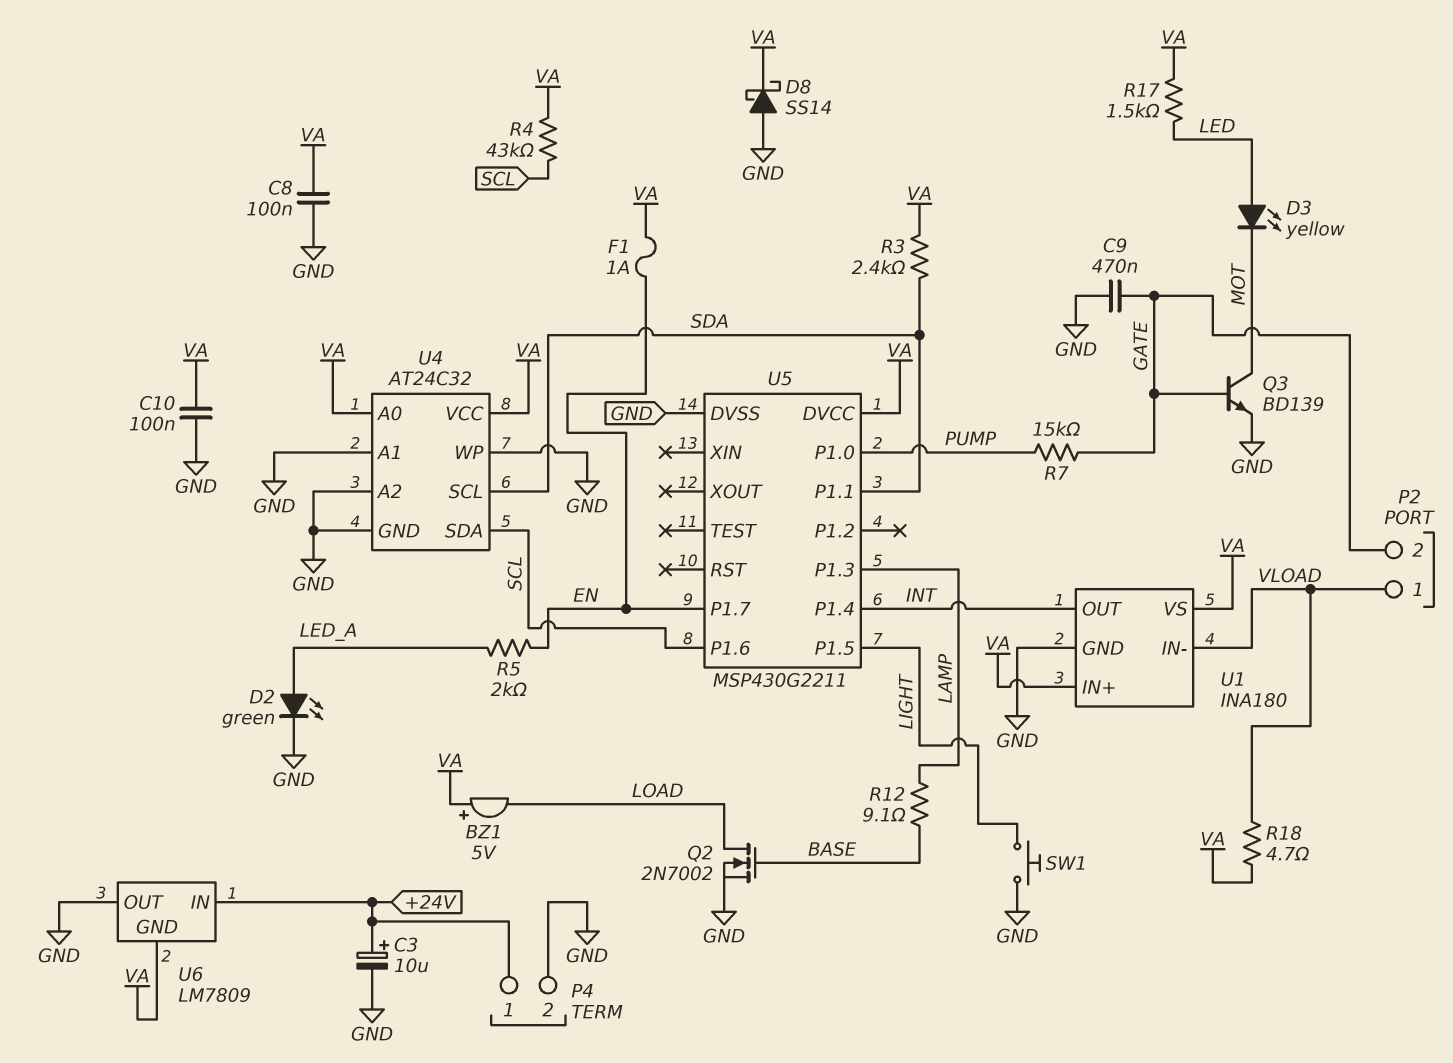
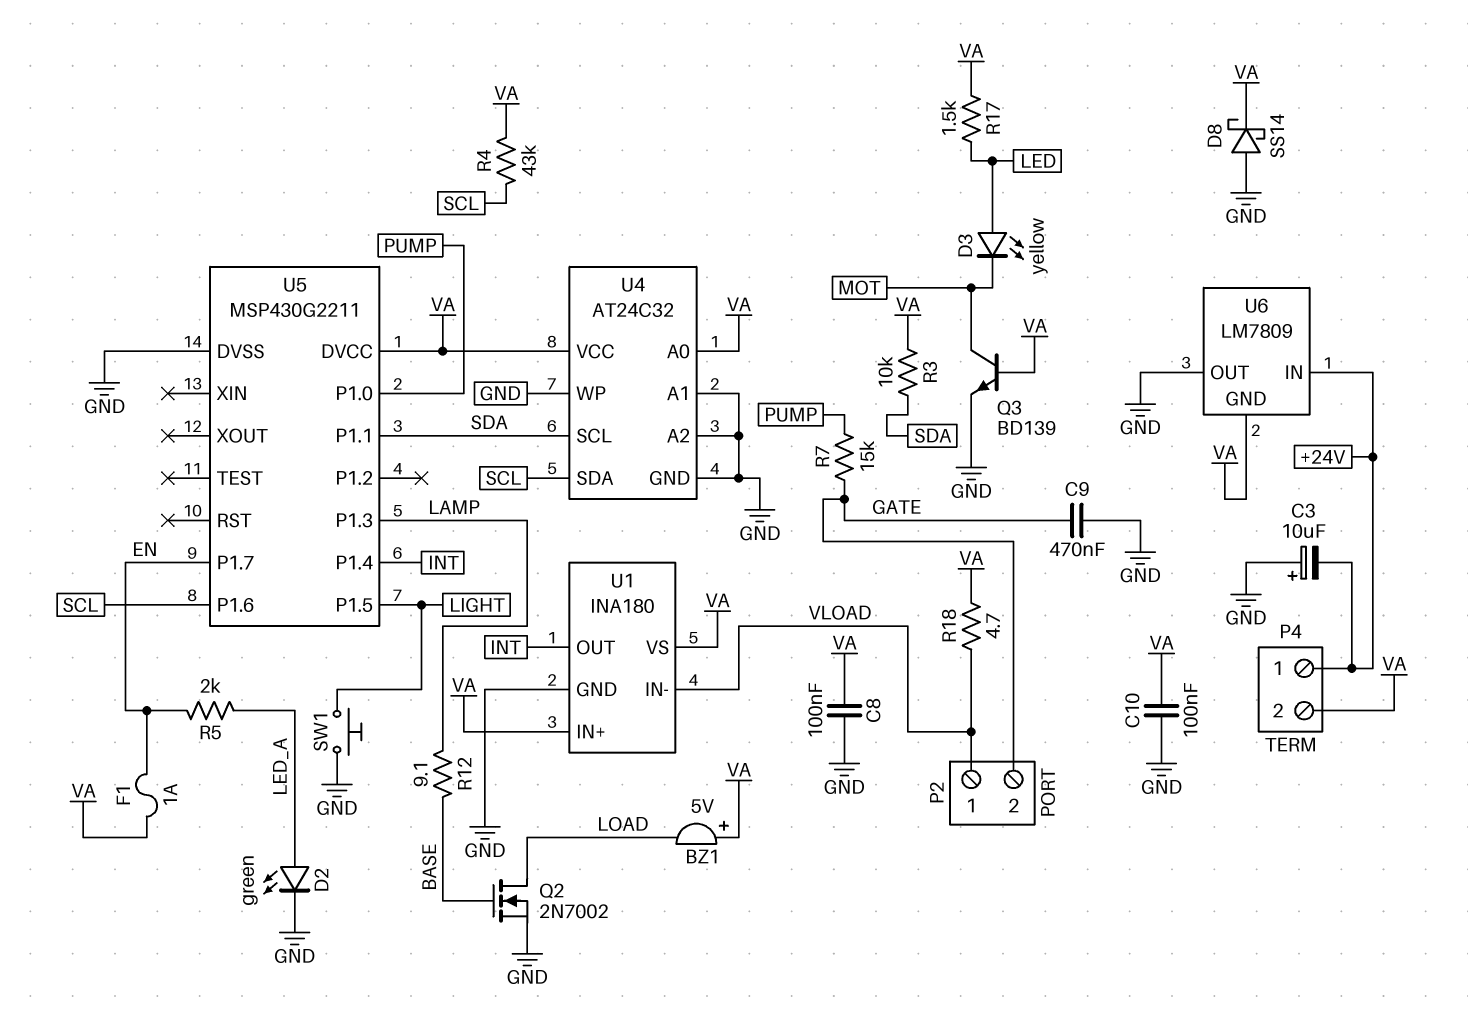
C3: 10uF (plus +24V, minus GND) -> 10uF (plus GND, minus +24V)
P4 pin 2: GND -> VA
Q3: NPN BD139 (B GATE, C MOT, E GND) -> NPN BD139 (B VA, C MOT, E GND)
R3: 2.4k (SDA, VA) -> 10k (SDA, VA)

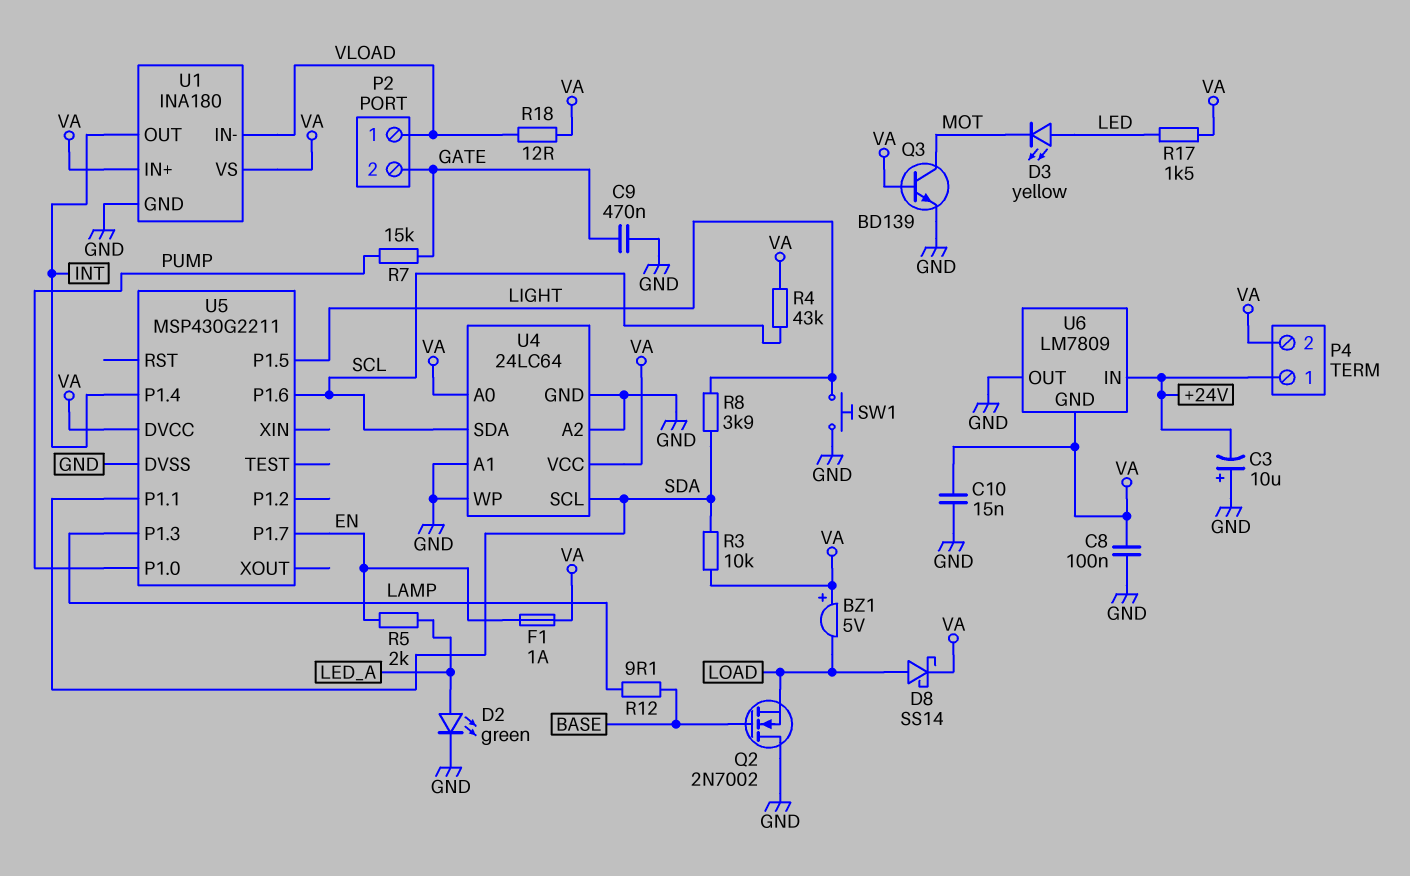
C10: 100nF (GND, VA) -> 15nF (GND, VA)
D8: schottky SS14 (A GND, K VA) -> schottky SS14 (A LOAD, K VA)
Q2: NMOS 2N7002 (G BASE, D LOAD, S GND) -> NMOS 2N7002 (G BASE, D GND, S LOAD)
R8: none -> 3.9k (LIGHT, SDA)
R18: 4.7 (VA, VLOAD) -> 12 (VA, VLOAD)
U4: AT24C32 -> 24LC64

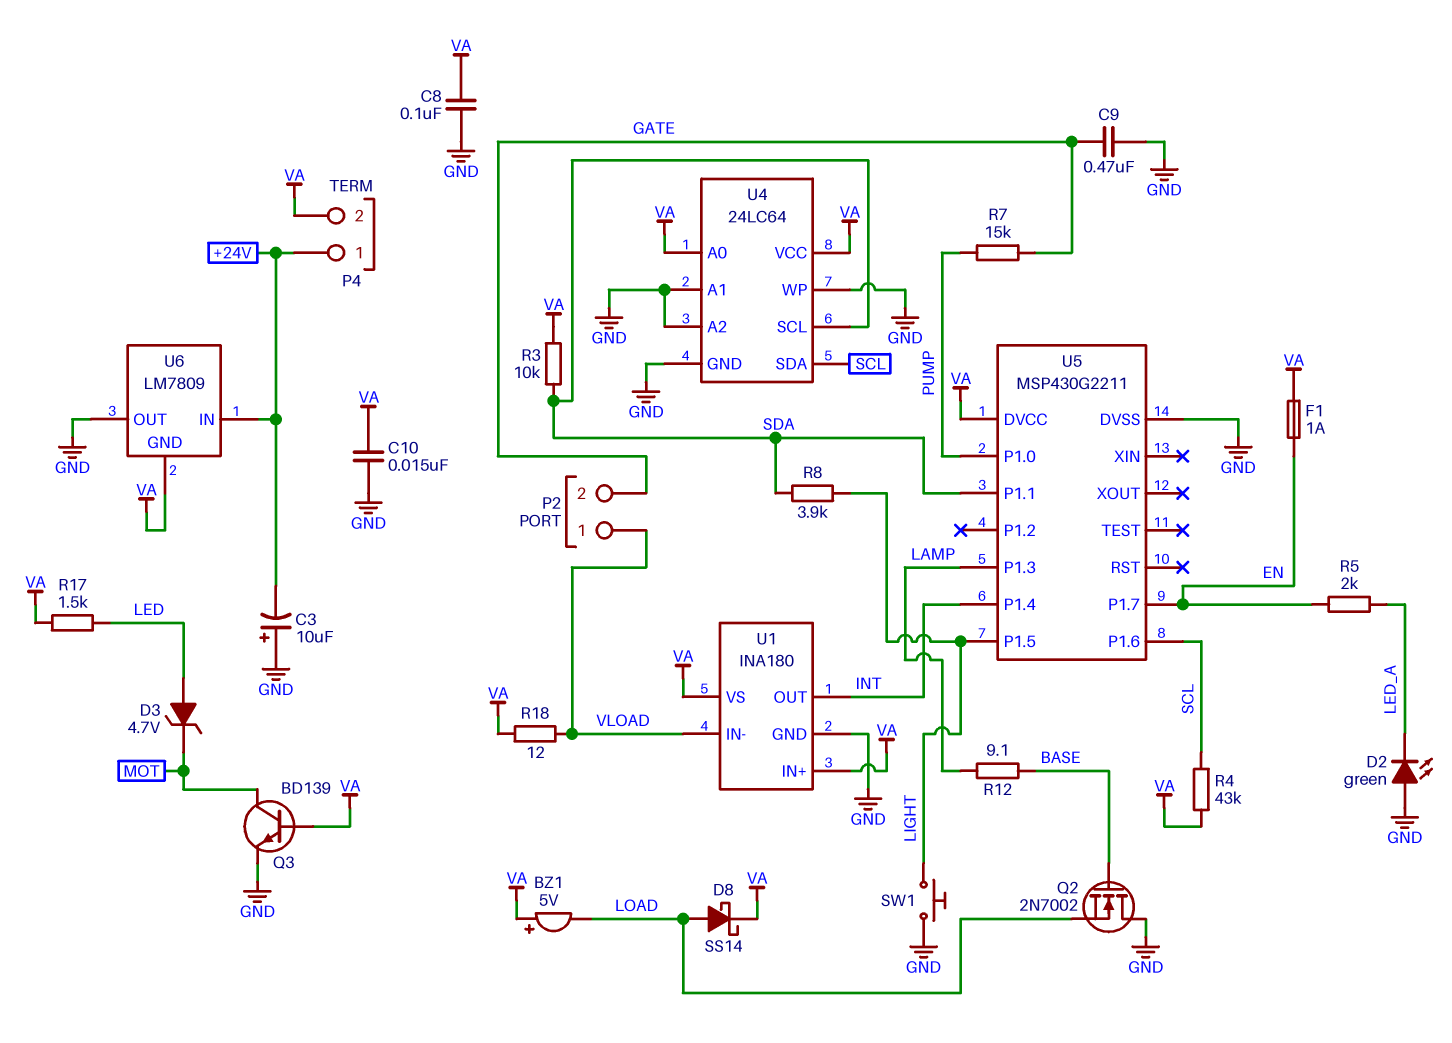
D2: LED green (A LED_A, K GND) -> LED green (A GND, K LED_A)
D3: LED yellow (A LED, K MOT) -> zener 4.7V (A LED, K MOT)

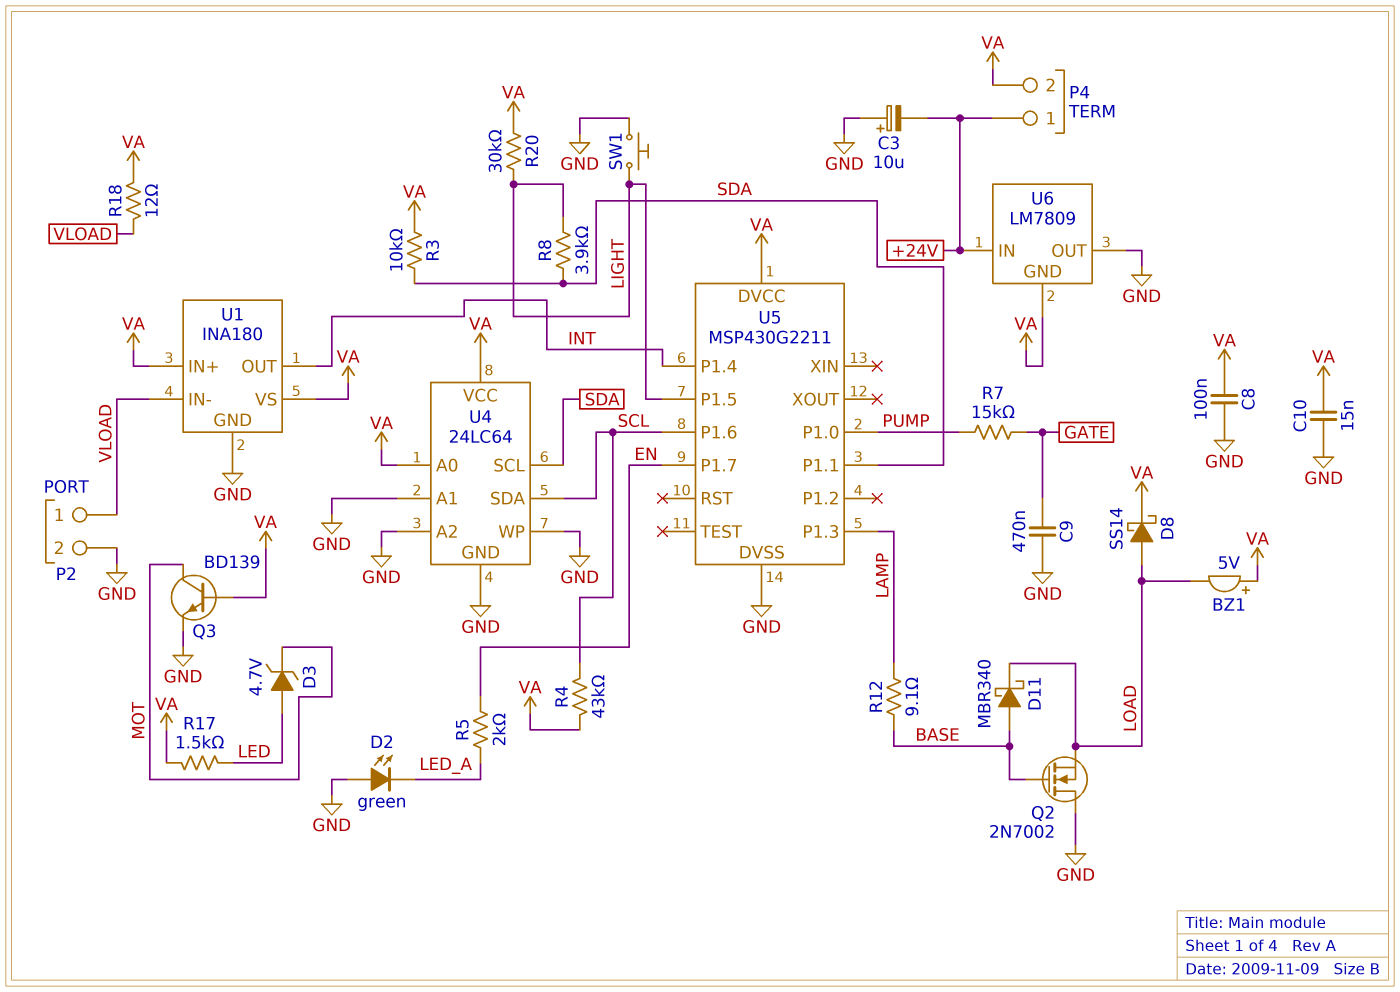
D11: none -> schottky MBR340 (A BASE, K LOAD)
F1: 1A (EN, VA) -> none
P2 pin 2: GATE -> GND
R20: none -> 30k (LIGHT, VA)

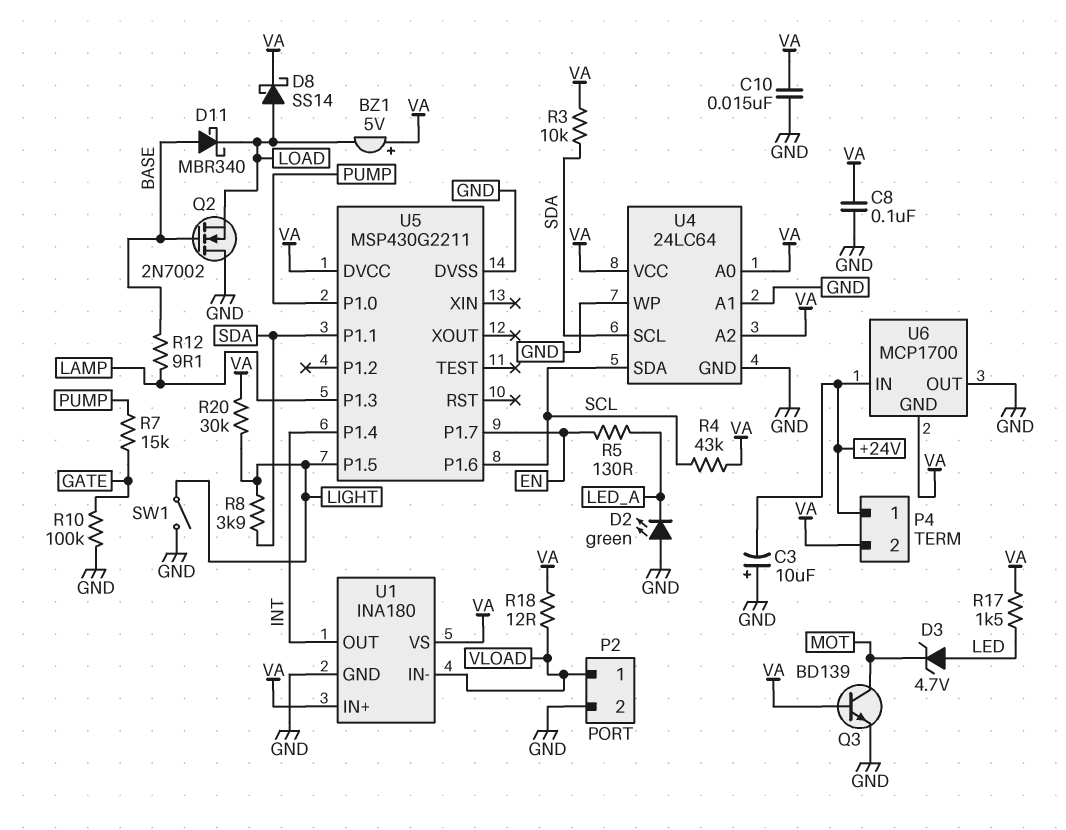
C9: 470nF (GATE, GND) -> none
R5: 2k (EN, LED_A) -> 130 (EN, LED_A)
R10: none -> 100k (GATE, GND)
SW1: button (GND, LIGHT) -> switch (GND, LIGHT)
U4 pin A2: GND -> VA
U6: LM7809 -> MCP1700

